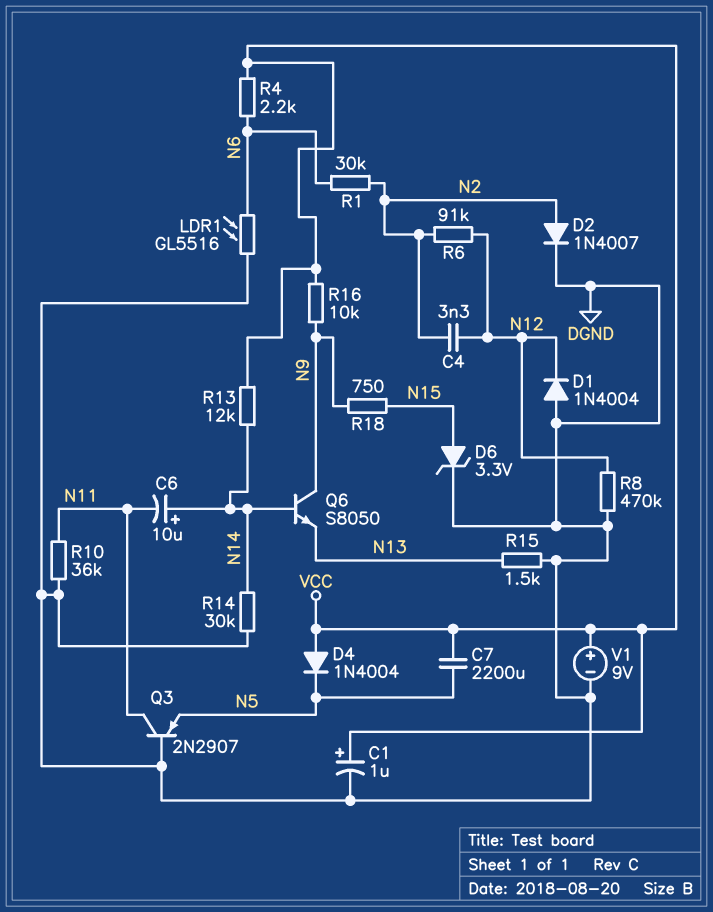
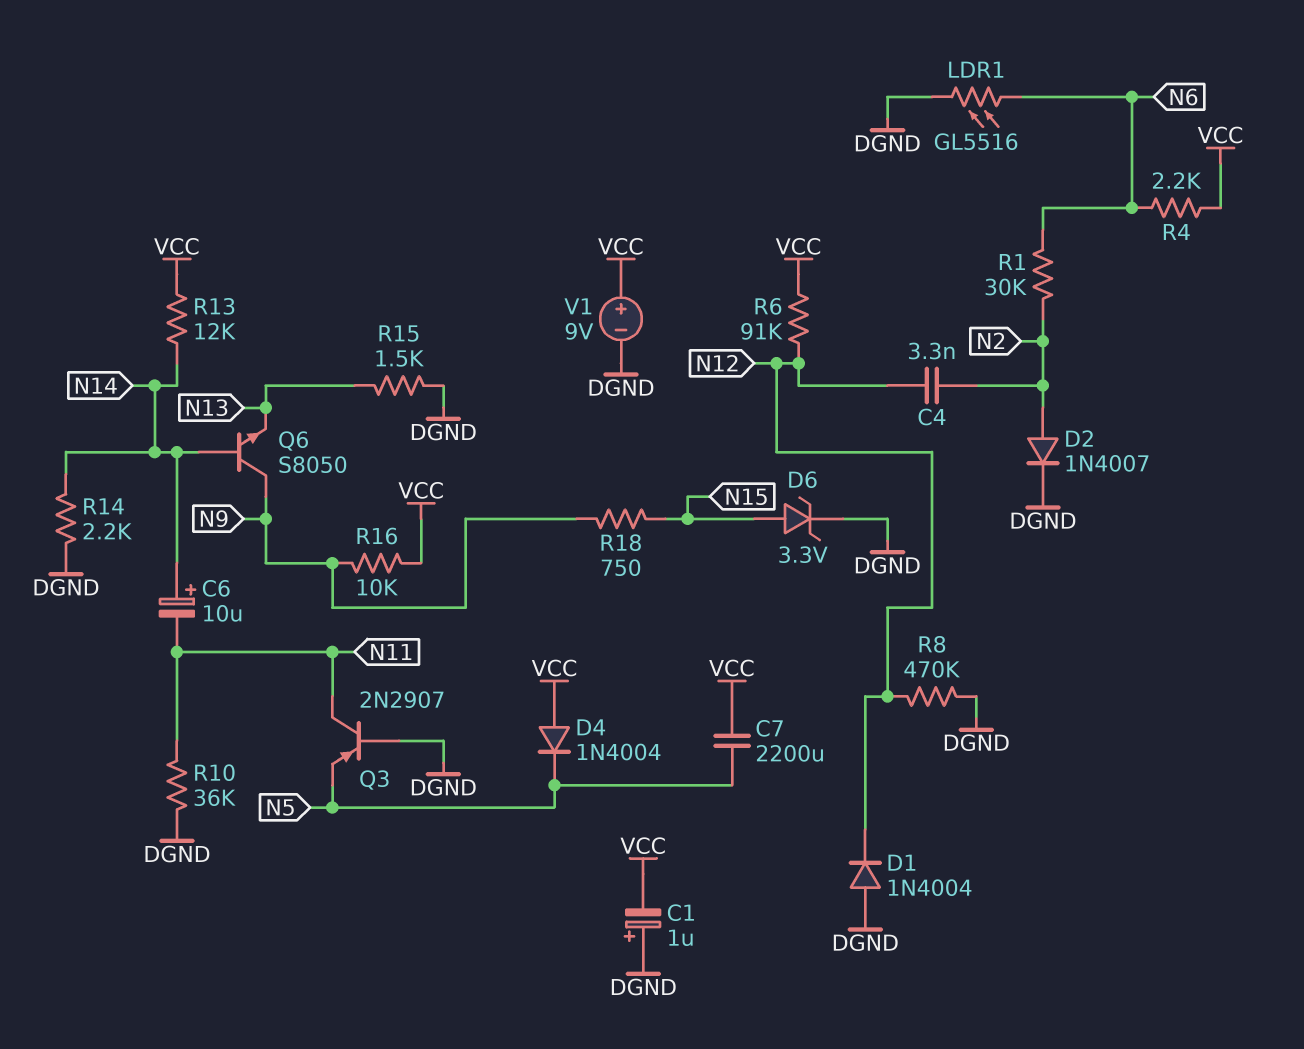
C1: 1uF (plus VCC, minus DGND) -> 1uF (plus DGND, minus VCC)
R6: 91k (N2, N12) -> 91k (N12, VCC)
R14: 30k (DGND, N14) -> 2.2k (DGND, N14)

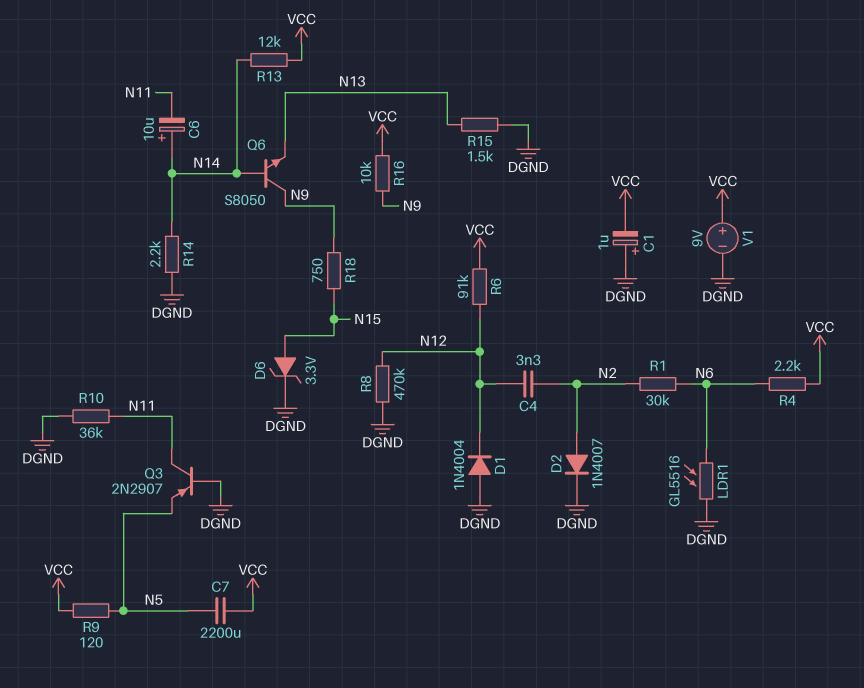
D4: diode 1N4004 (A VCC, K N5) -> none
R9: none -> 120 (N5, VCC)

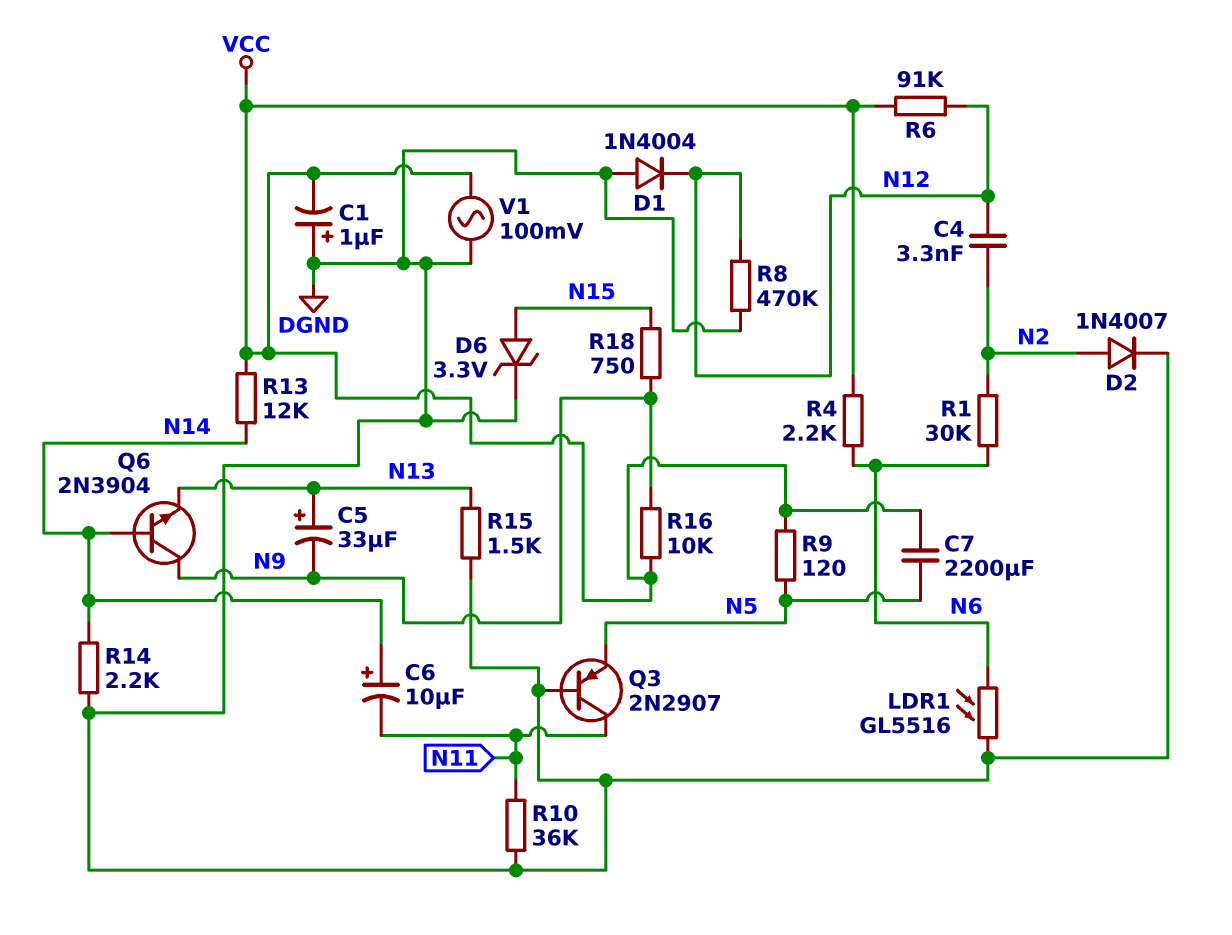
C5: none -> 33uF (plus N13, minus N9)
Q6: NPN S8050 (B N14, C N9, E N13) -> NPN 2N3904 (B N14, C N9, E N13)
V1: 9V (plus VCC, minus DGND) -> AC 100mV (DGND, VCC)

